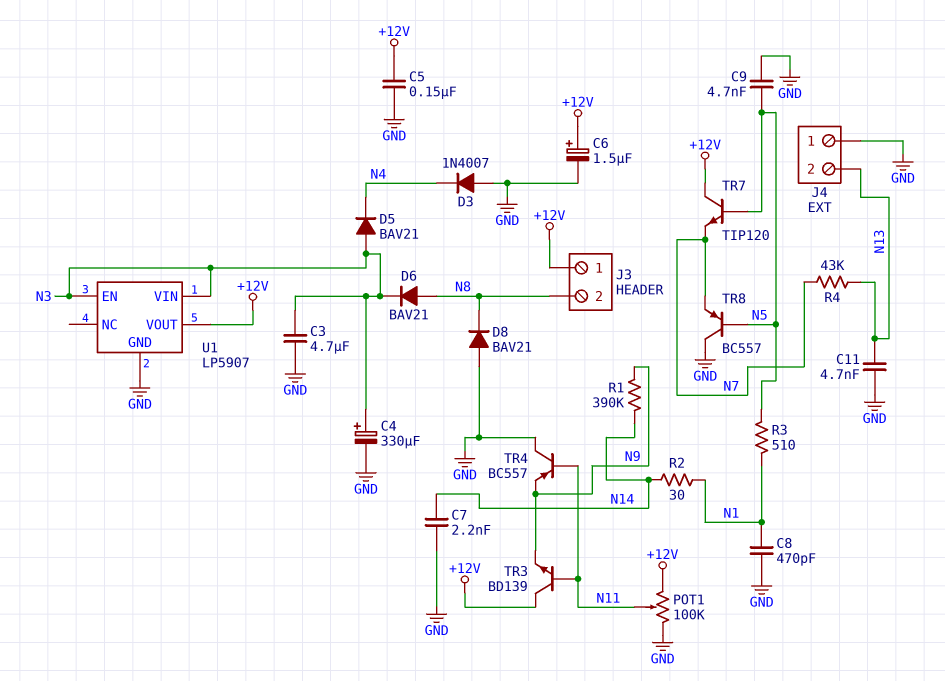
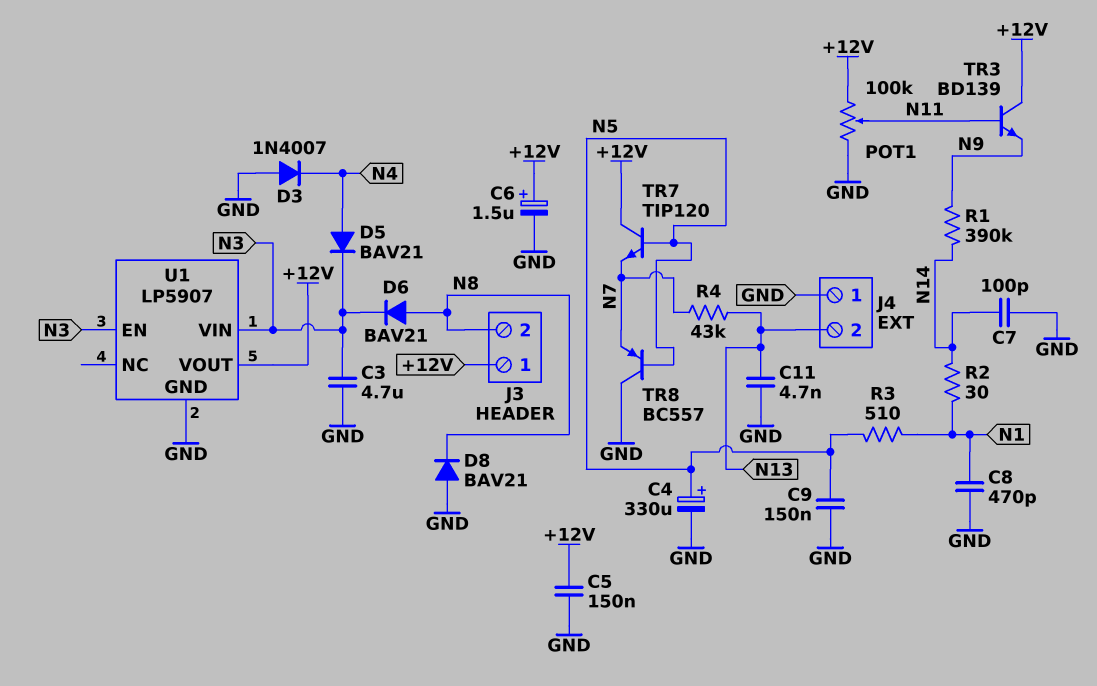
C4: 330uF (plus N3, minus GND) -> 330uF (plus N5, minus GND)
C7: 2.2nF (GND, N14) -> 100pF (GND, N14)
C9: 4.7nF (GND, N5) -> 150nF (GND, N5)
D5: diode BAV21 (A N3, K N4) -> diode BAV21 (A N4, K N3)
TR4: PNP BC557 (B N11, C GND, E N9) -> none

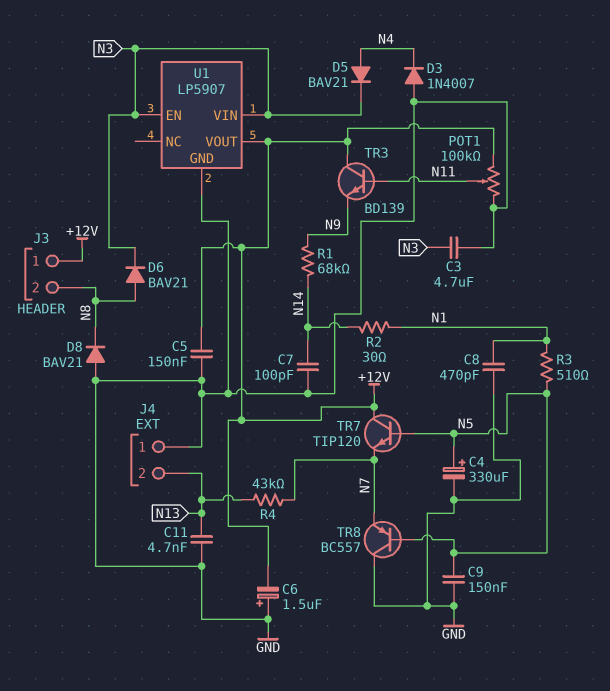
C6: 1.5uF (plus +12V, minus GND) -> 1.5uF (plus GND, minus +12V)
R1: 390k (N9, N14) -> 68k (N9, N14)

